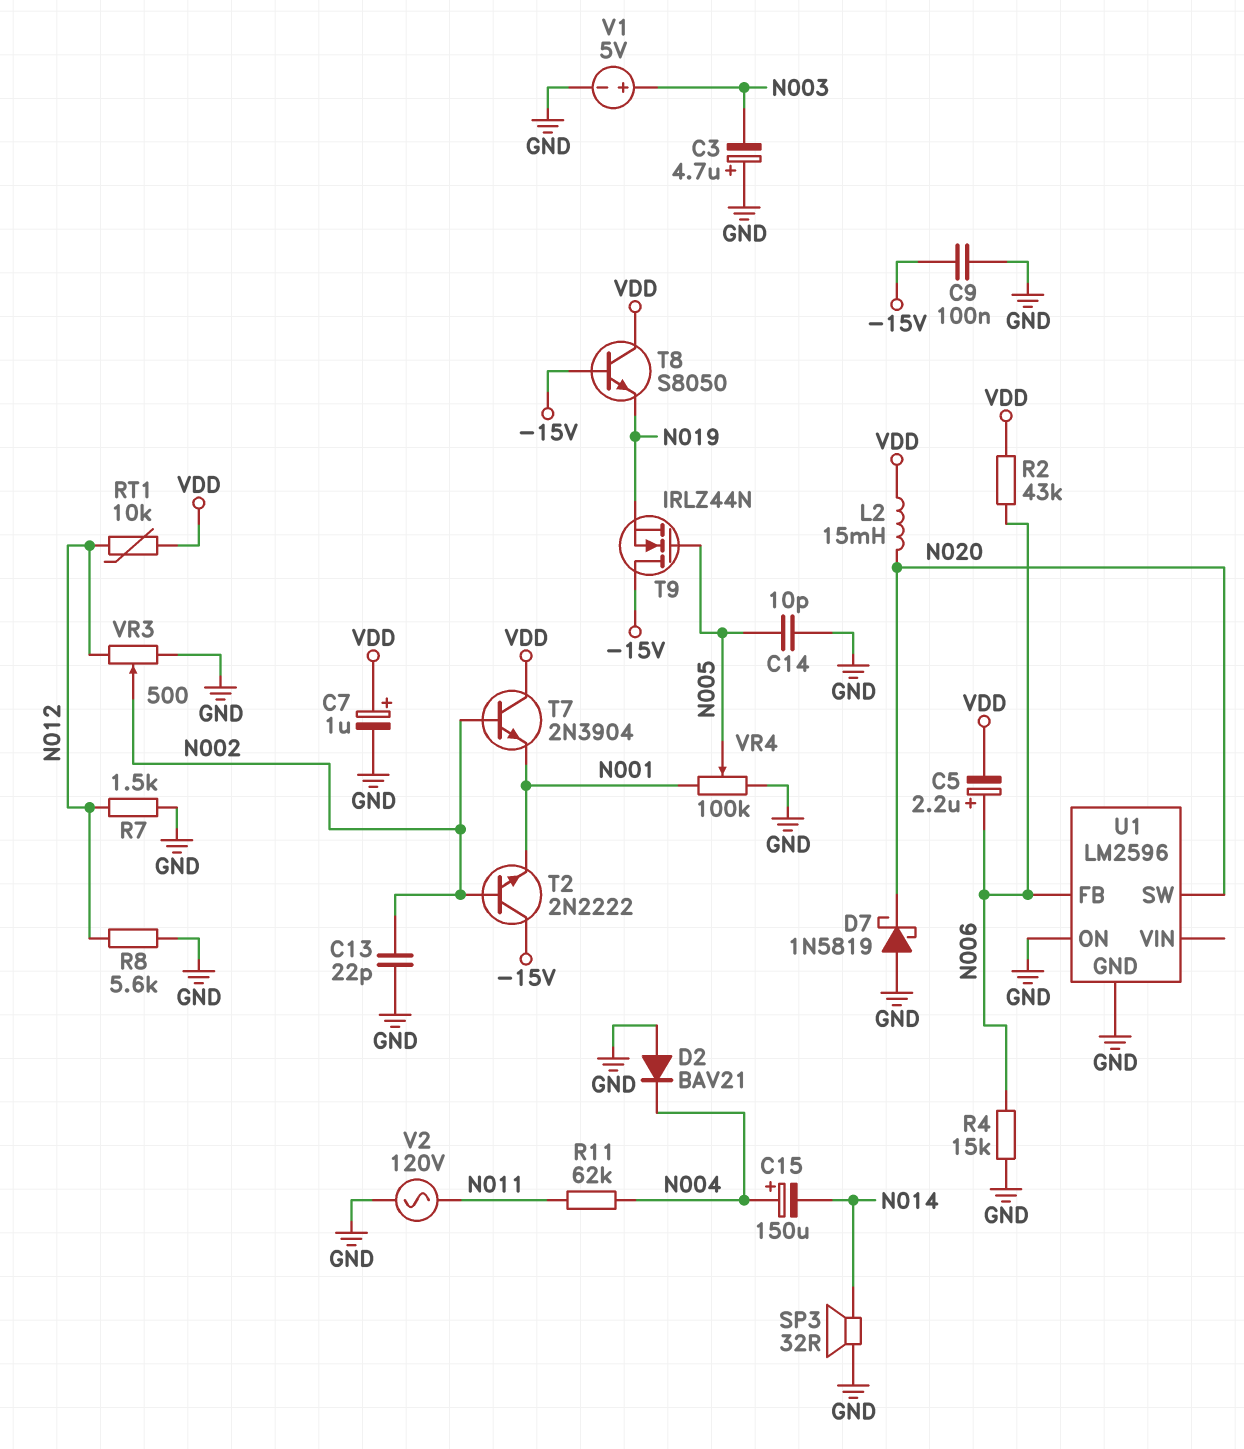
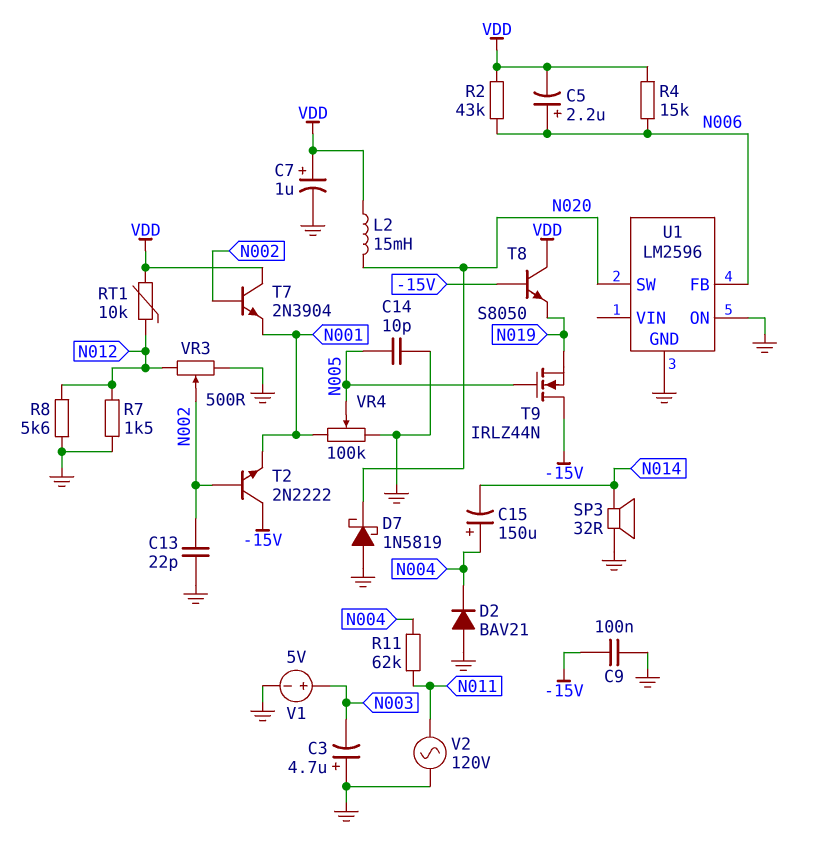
R4: 15k (GND, N006) -> 15k (N006, VDD)

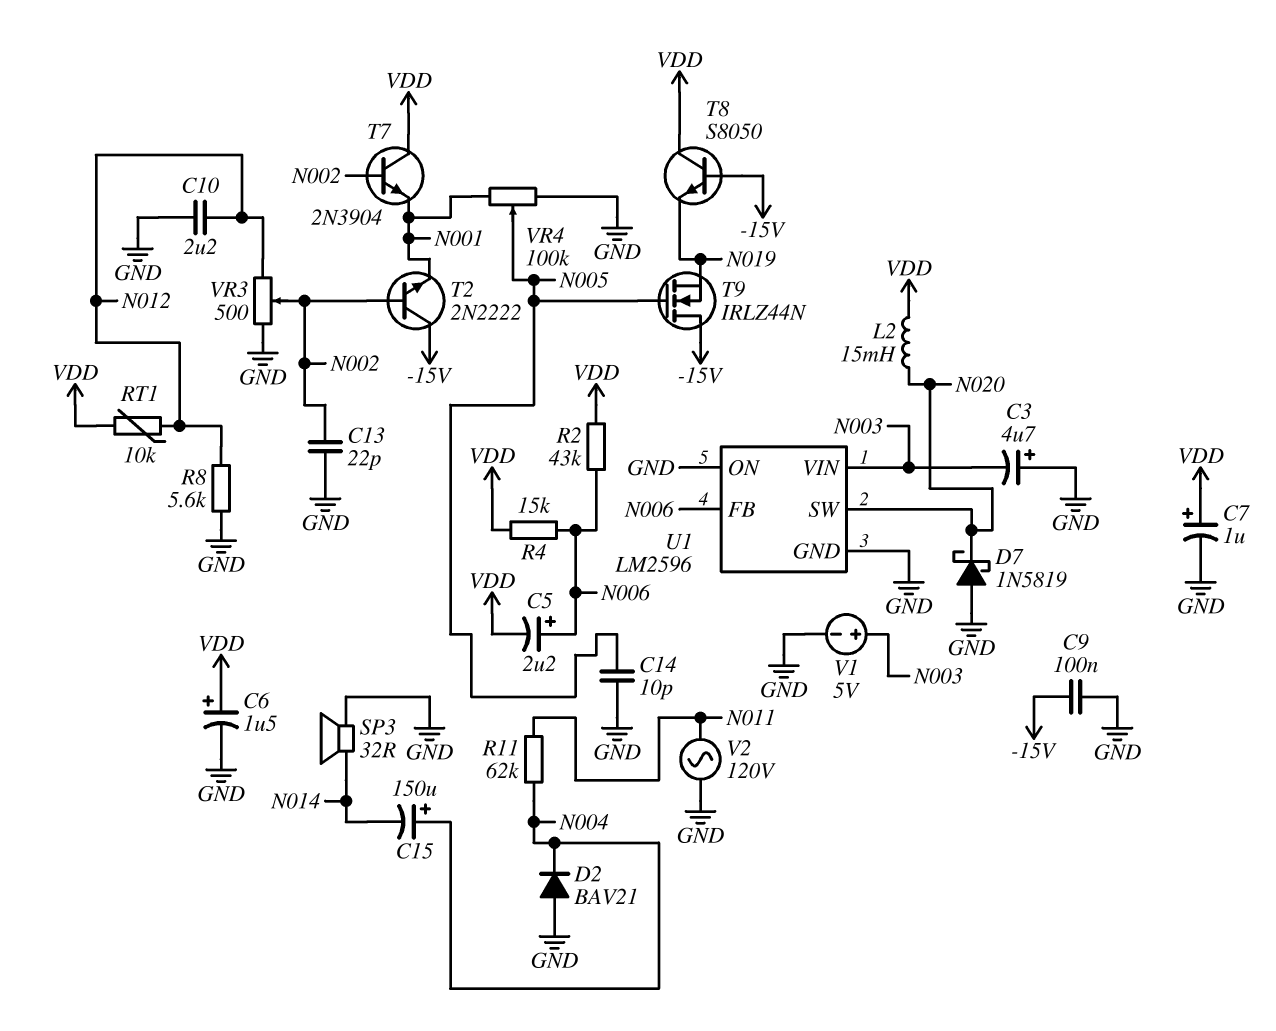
C6: none -> 1.5uF (plus VDD, minus GND)
C10: none -> 2.2uF (GND, N012)
R7: 1.5k (GND, N012) -> none
U1 pin VIN: none -> N003

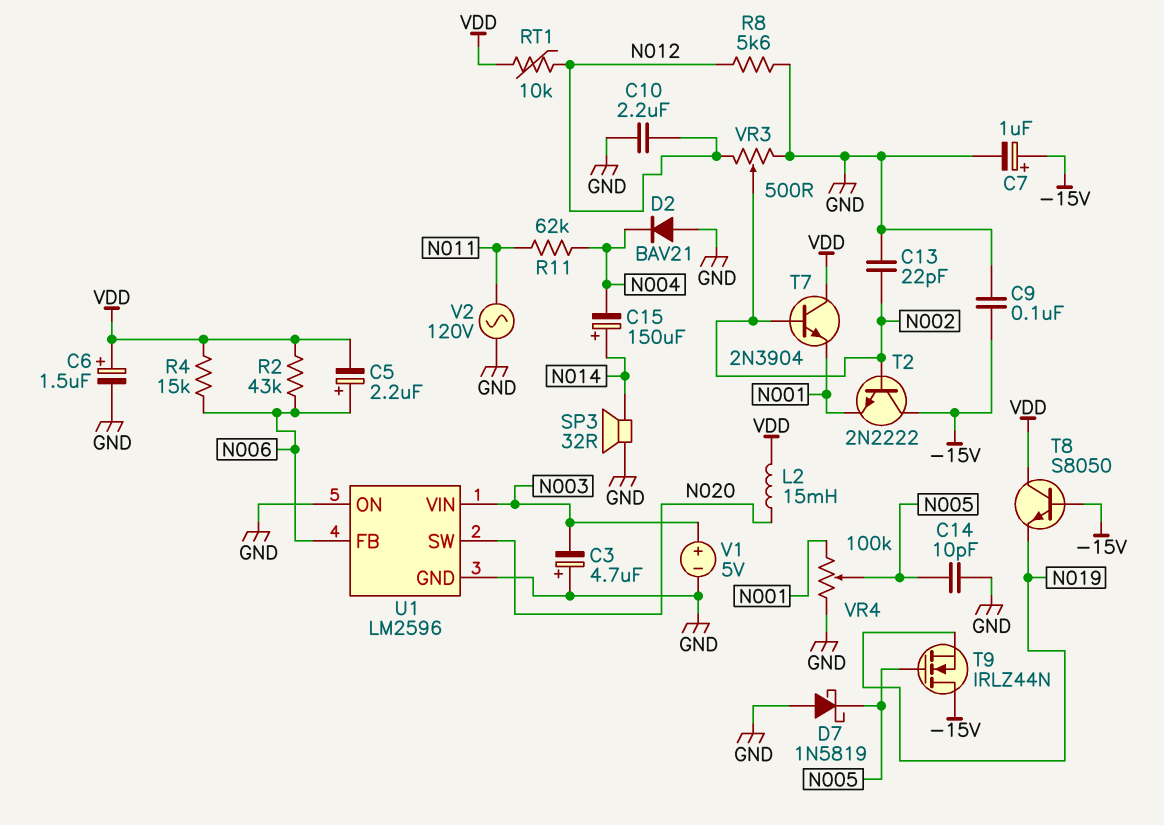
C7: 1uF (plus VDD, minus GND) -> 1uF (plus -15V, minus GND)
C15: 150uF (plus N004, minus N014) -> 150uF (plus N014, minus N004)
D7: schottky 1N5819 (A GND, K N020) -> schottky 1N5819 (A GND, K N005)

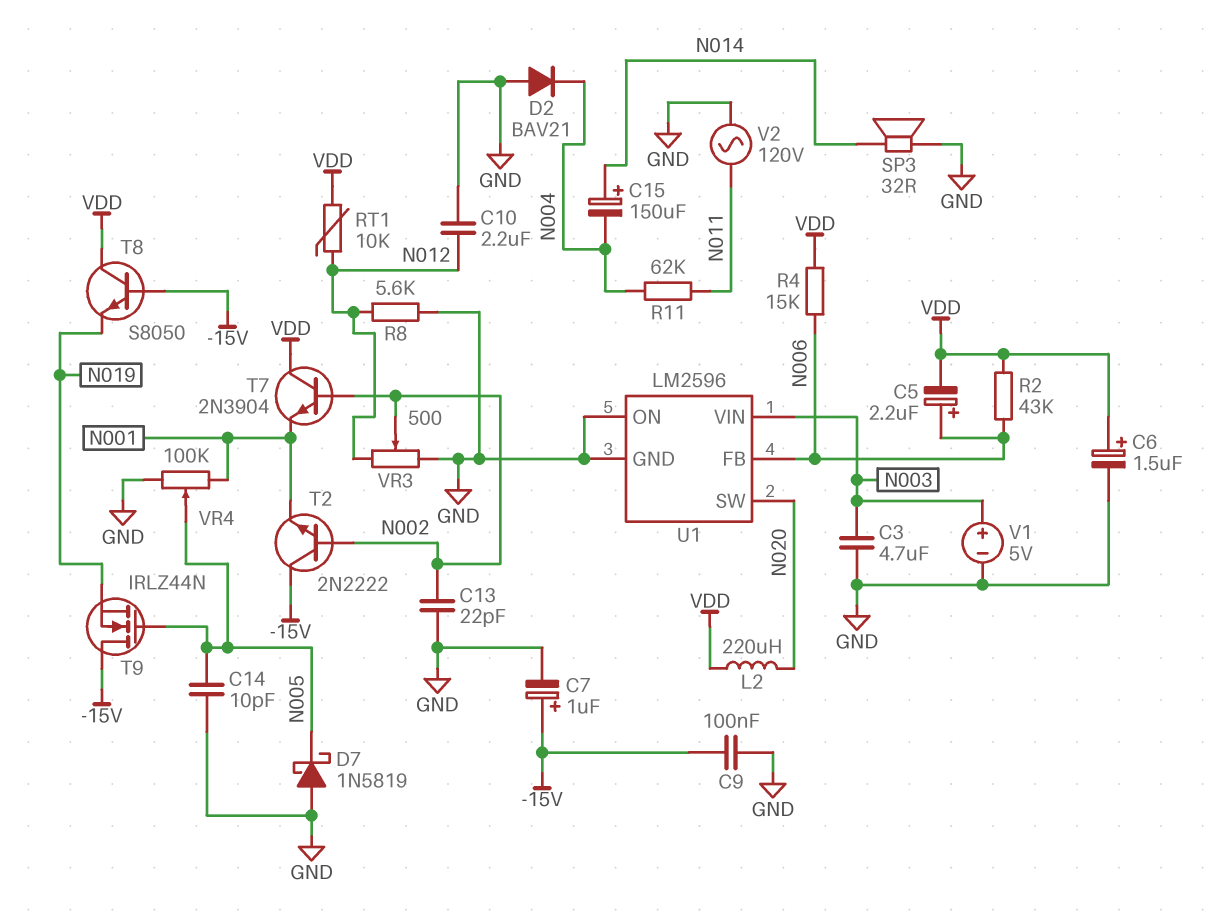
C3: 4.7uF (plus GND, minus N003) -> 4.7uF (GND, N003)
L2: 15mH (N020, VDD) -> 220uH (N020, VDD)

